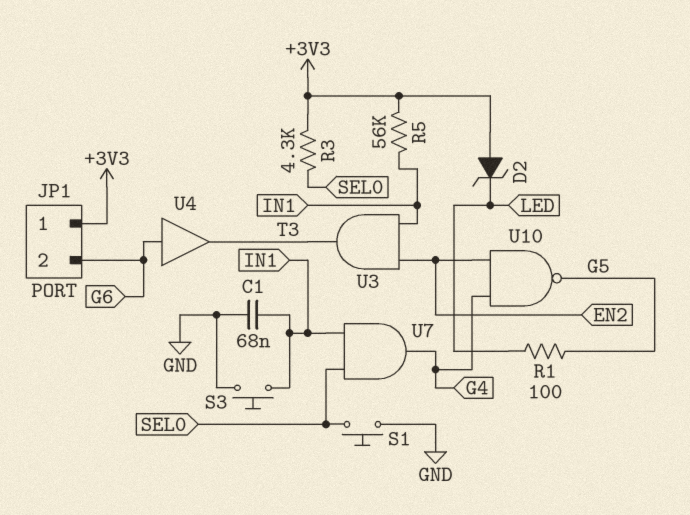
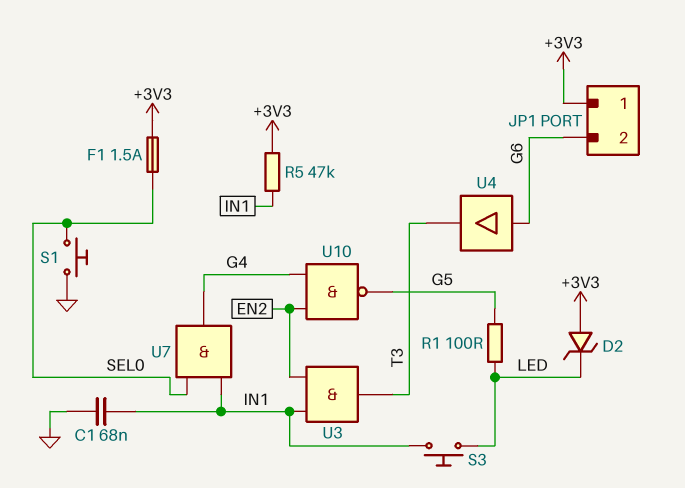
F1: none -> 1.5A (+3V3, SEL0)
R3: 4.3k (+3V3, SEL0) -> none
R5: 56k (+3V3, IN1) -> 47k (+3V3, IN1)
S3: button (GND, IN1) -> button (IN1, LED)

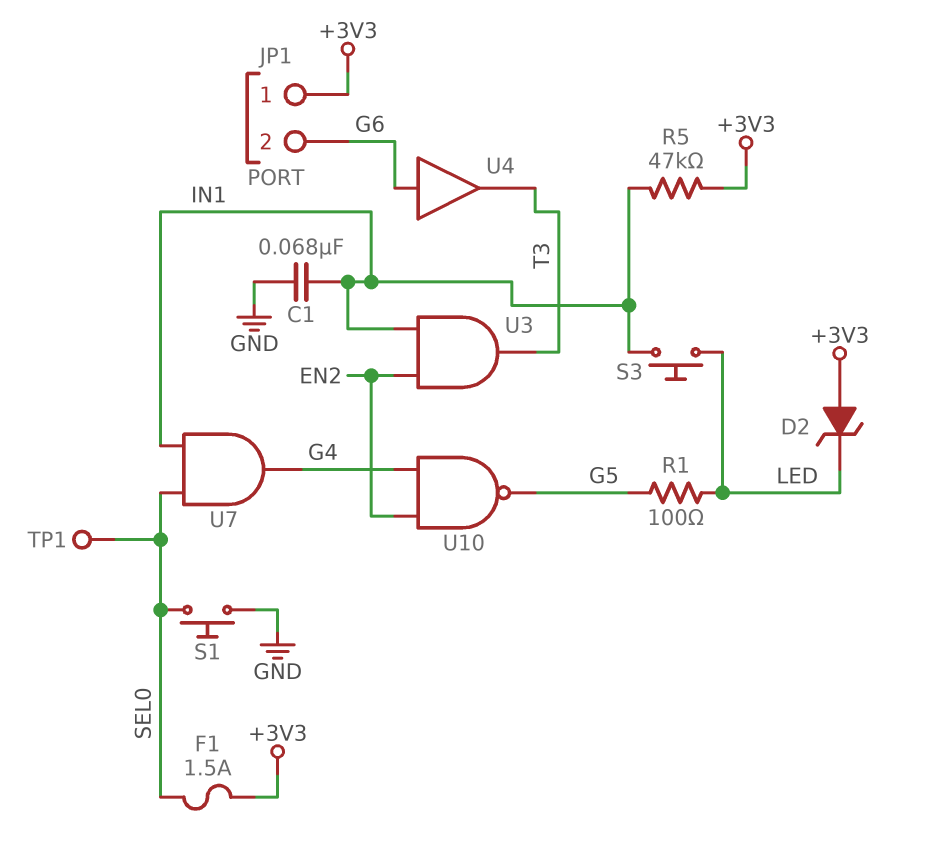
TP1: none -> test point (SEL0)

